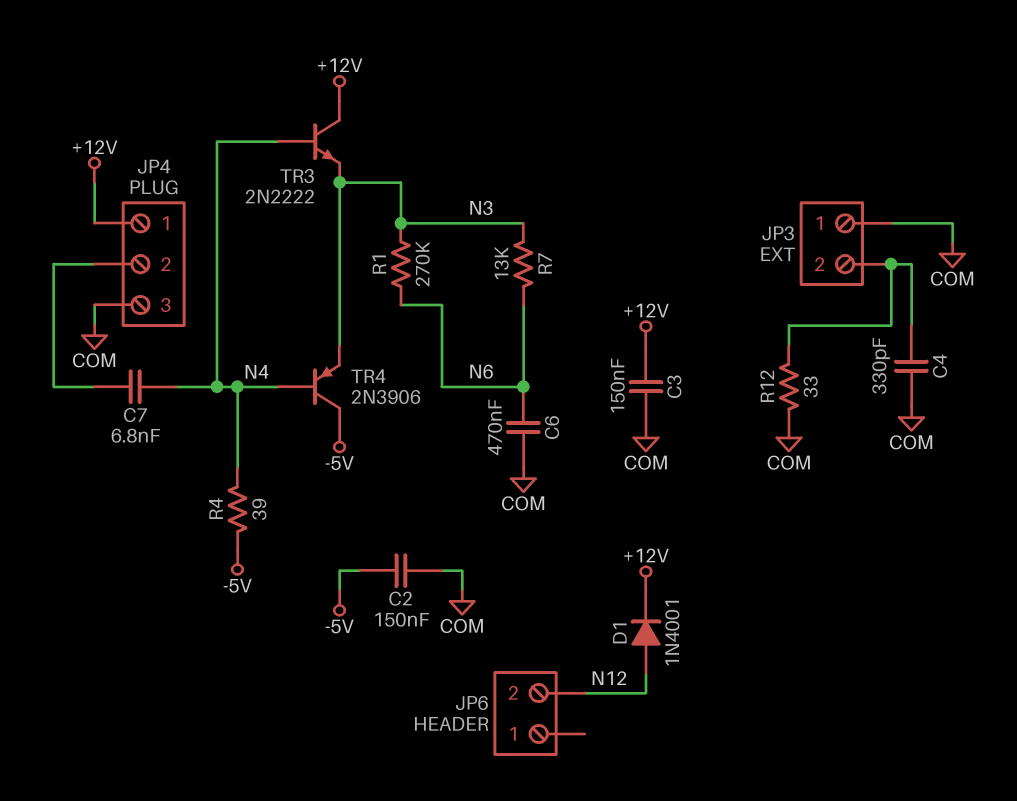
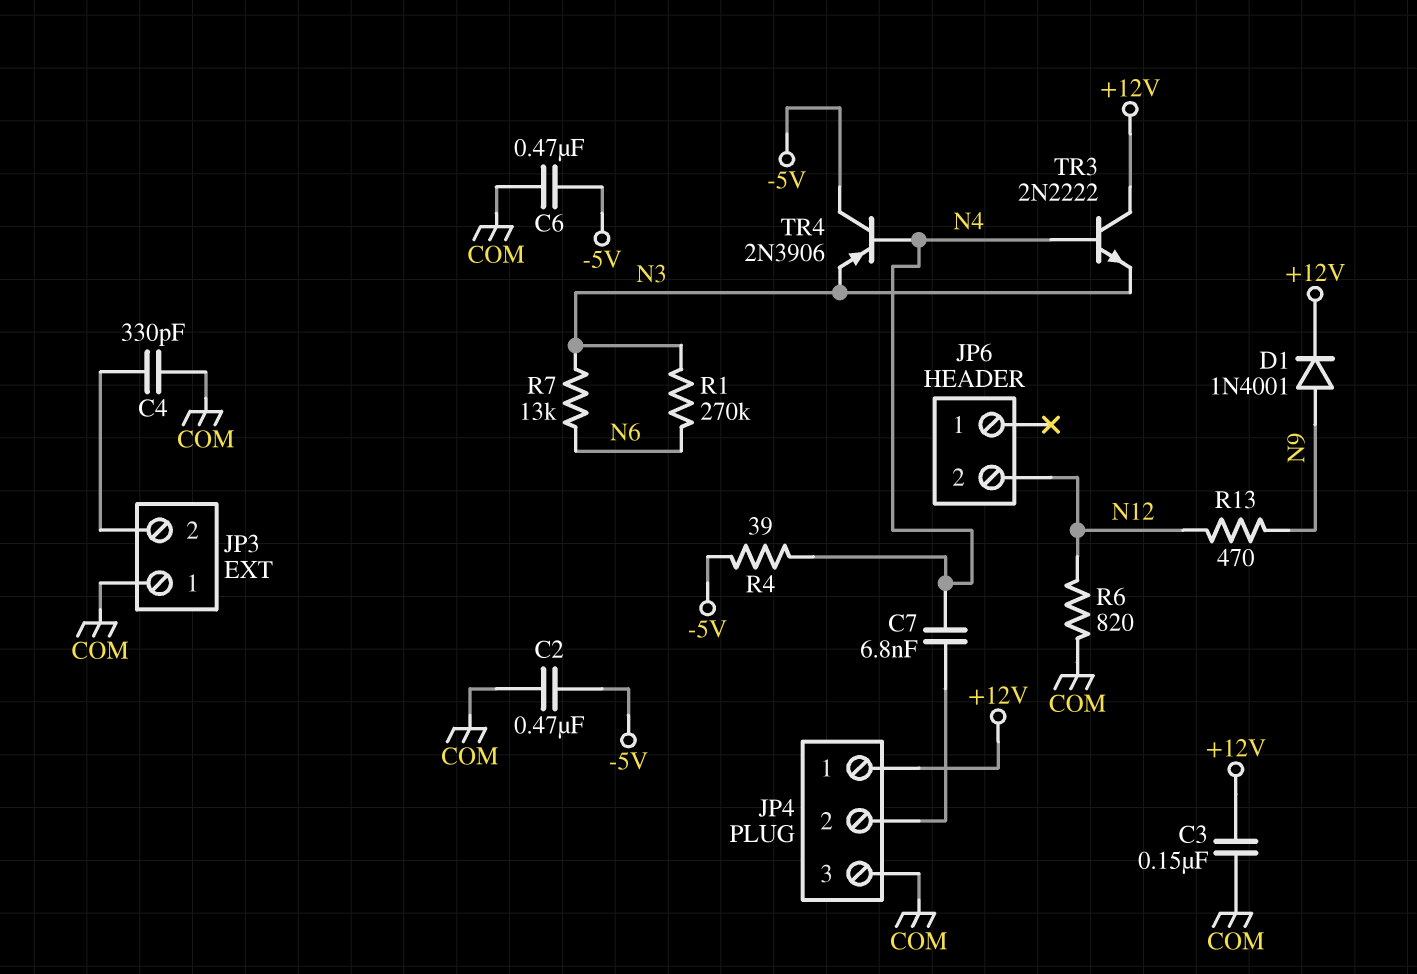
C2: 150nF (-5V, COM) -> 470nF (-5V, COM)
C6: 470nF (COM, N6) -> 470nF (-5V, COM)
D1: diode 1N4001 (A N12, K +12V) -> diode 1N4001 (A N9, K +12V)
R6: none -> 820 (COM, N12)
R12: 33 (COM, JP3/2) -> none
R13: none -> 470 (N9, N12)

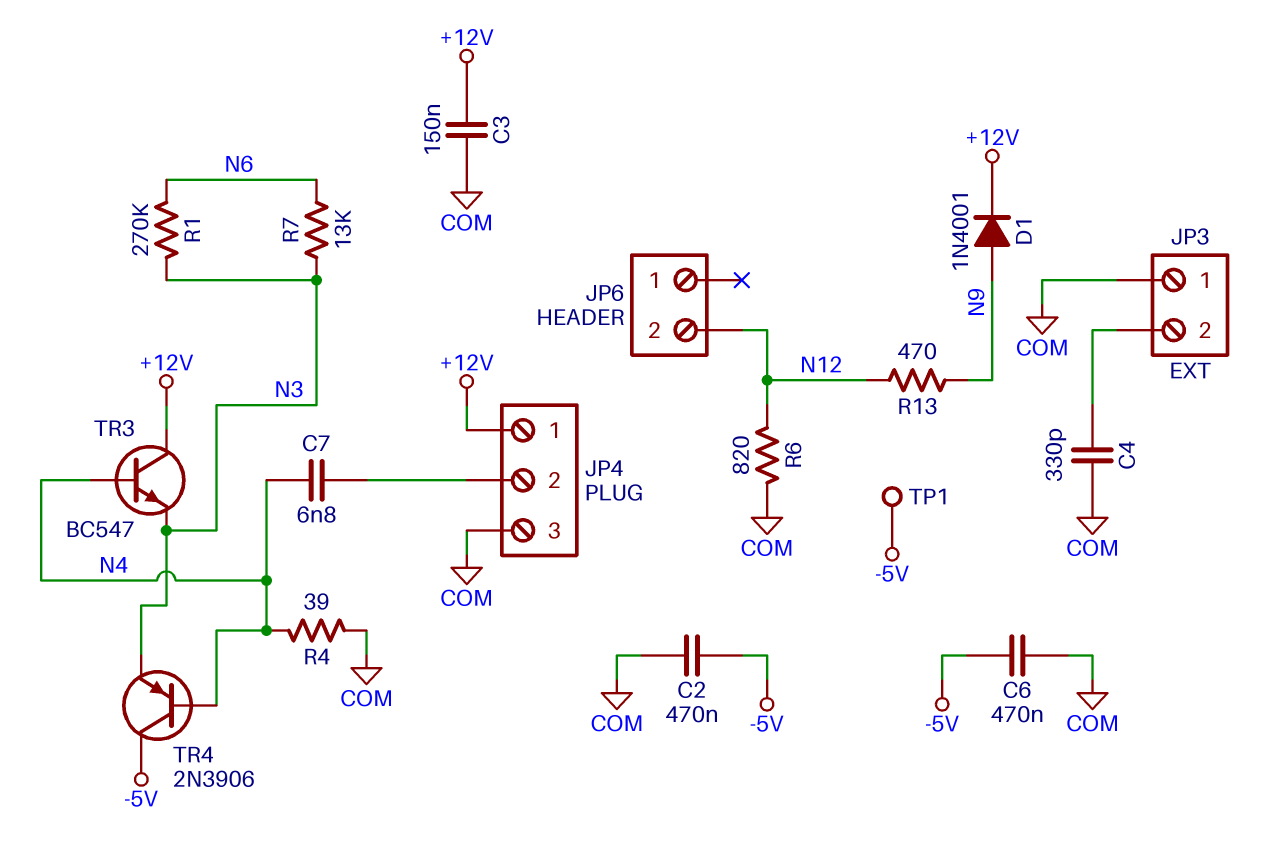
R4: 39 (-5V, N4) -> 39 (COM, N4)
TP1: none -> test point (-5V)
TR3: NPN 2N2222 (B N4, C +12V, E N3) -> NPN BC547 (B N4, C +12V, E N3)

